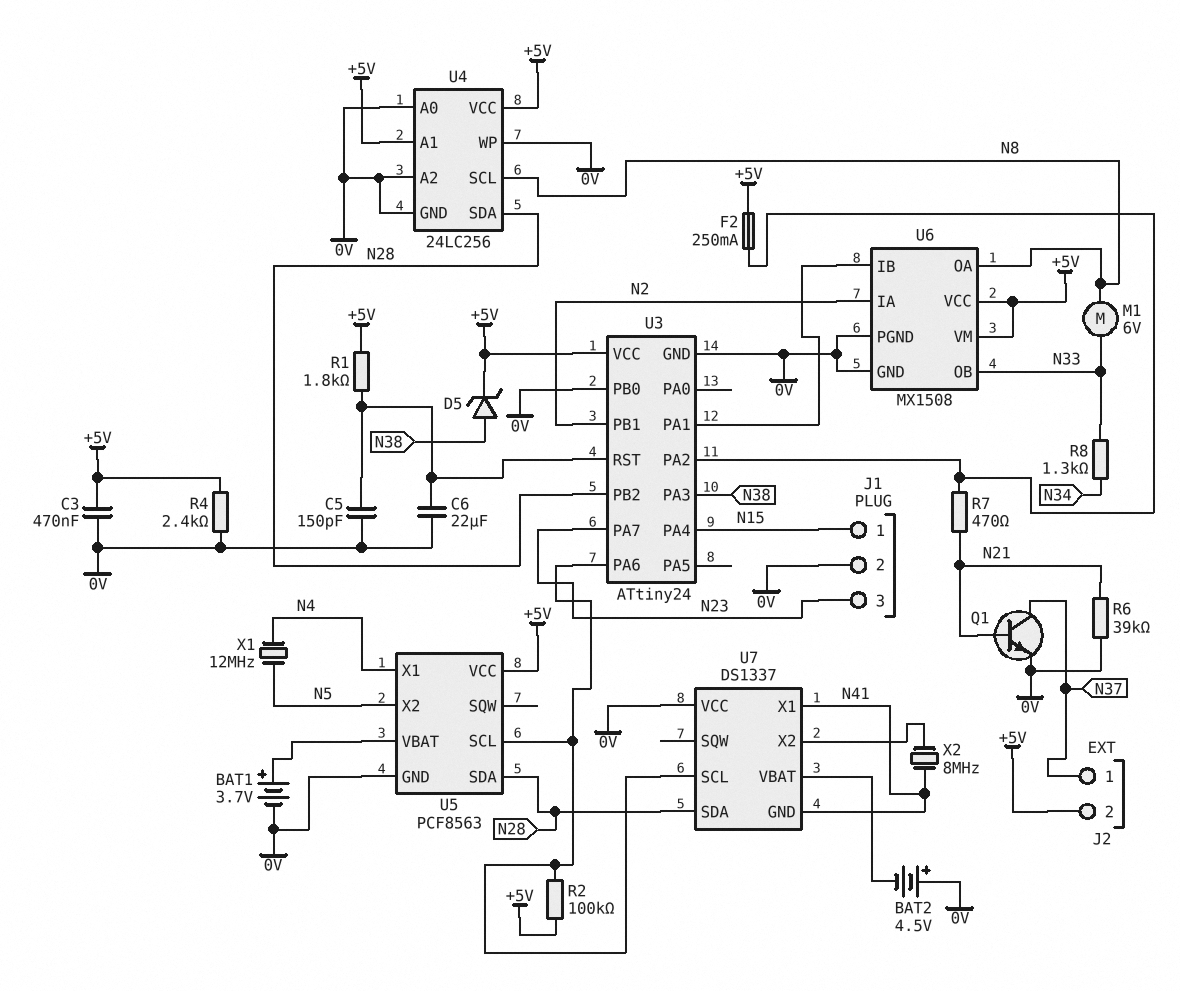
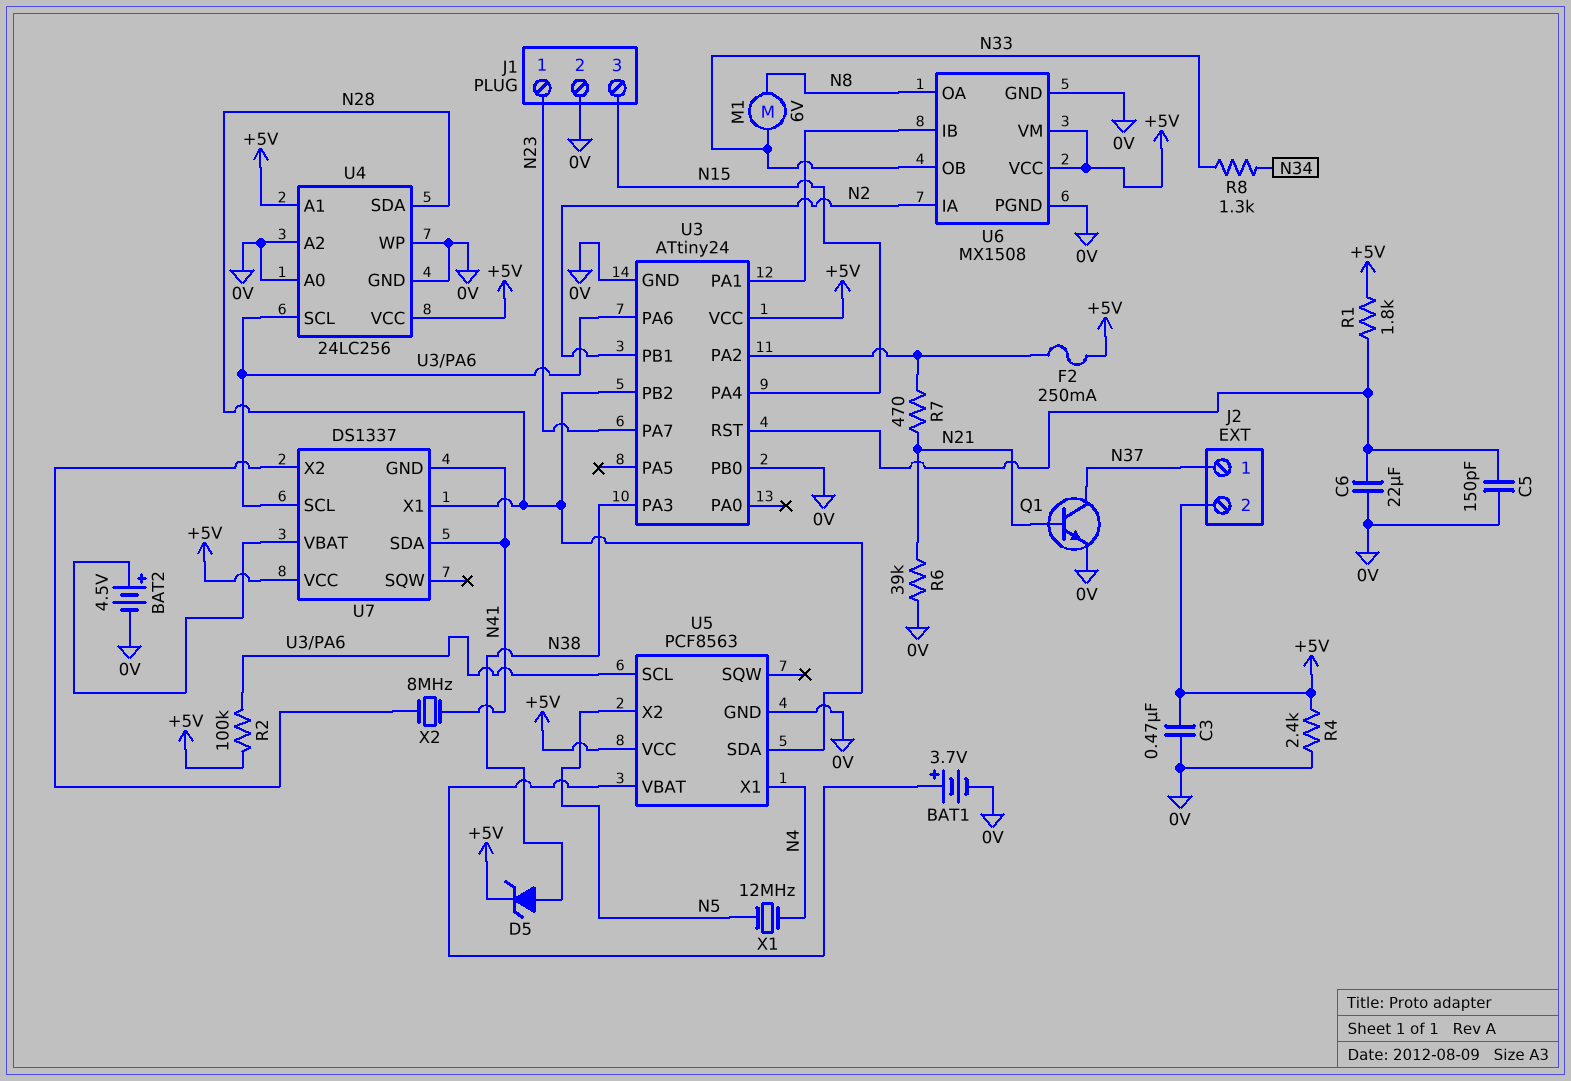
BAT2: 4.5V (plus 0V, minus U7/VBAT) -> 4.5V (plus U7/VBAT, minus 0V)
J1 pin 1: N15 -> N23
J1 pin 3: N23 -> N15
U4 pin SCL: N8 -> U3/PA6
U7 pin SDA: N28 -> N41
U7 pin VCC: 0V -> +5V
U7 pin X1: N41 -> N28

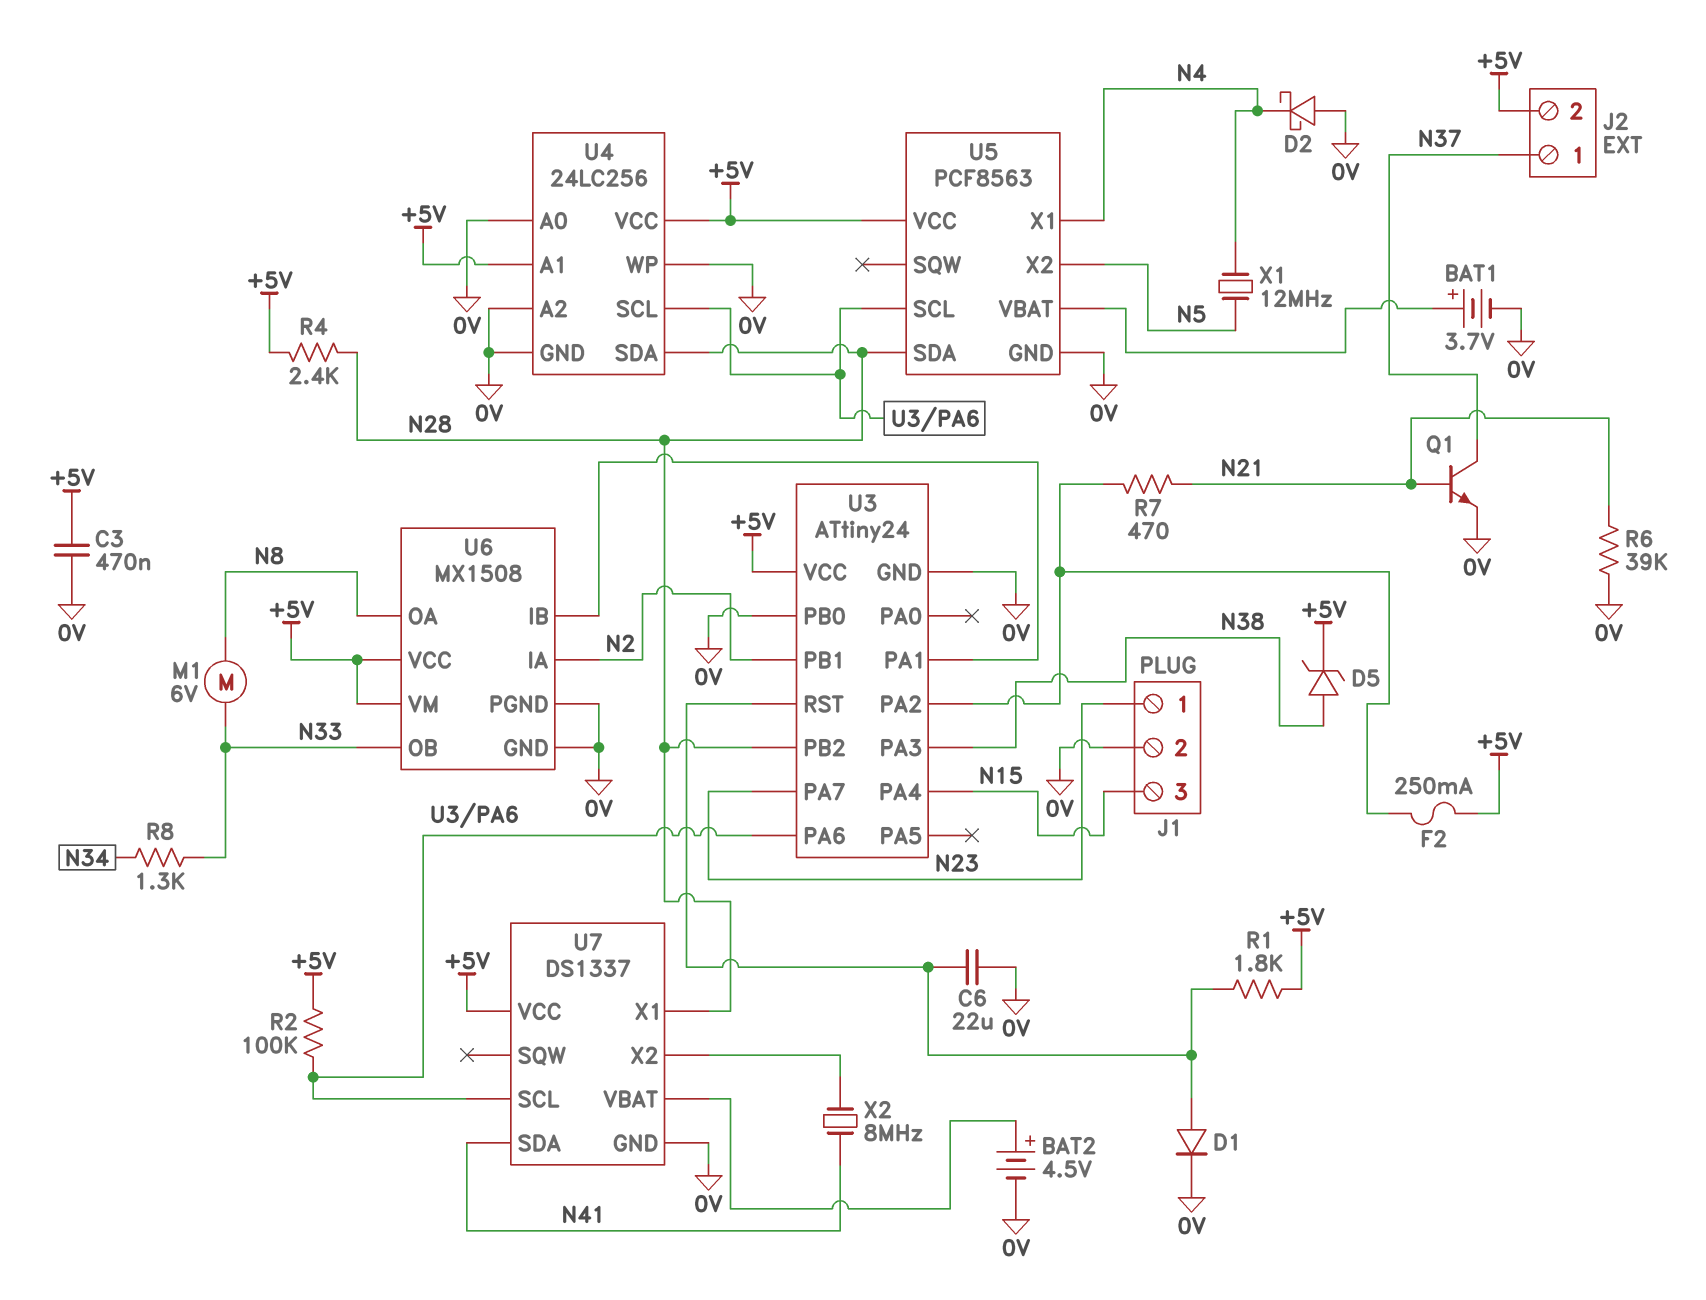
C5: 150pF (0V, U3/RST) -> none
D1: none -> diode (A U3/RST, K 0V)
D2: none -> schottky (A 0V, K N4)
R4: 2.4k (+5V, 0V) -> 2.4k (+5V, N28)
U7 pin GND: N41 -> 0V

